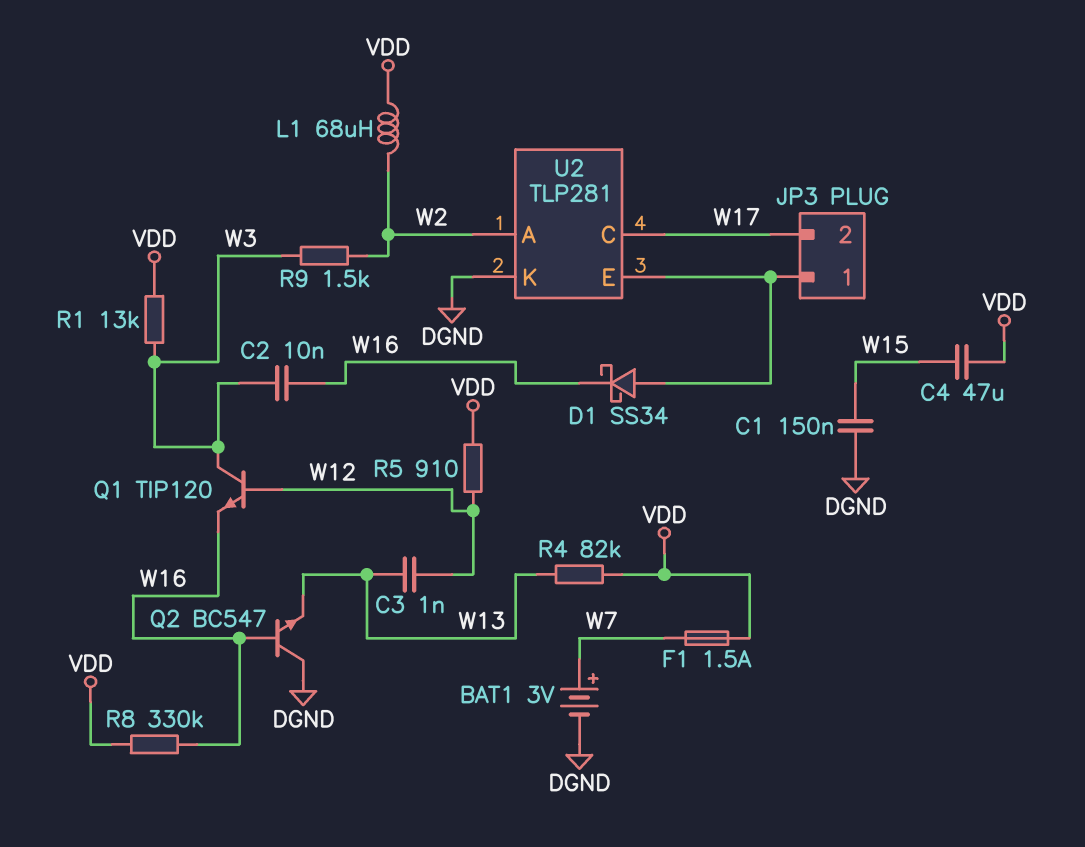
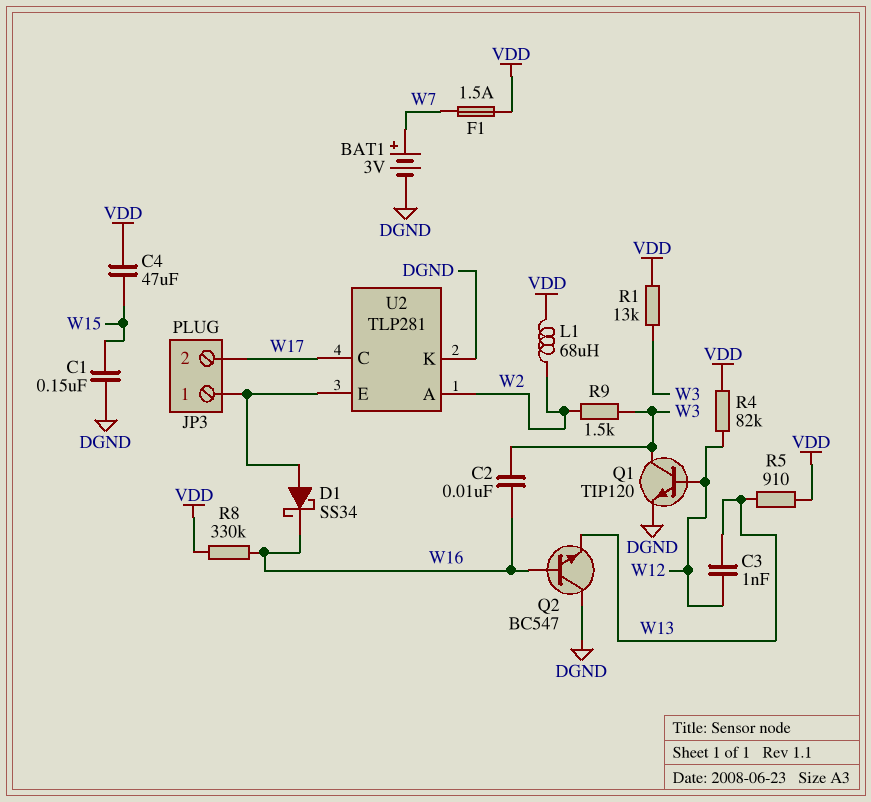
Q1: NPN TIP120 (B W12, C W3, E W16) -> NPN TIP120 (B W12, C W3, E DGND)
R4: 82k (VDD, W13) -> 82k (VDD, W12)
R5: 910 (VDD, W12) -> 910 (VDD, W13)

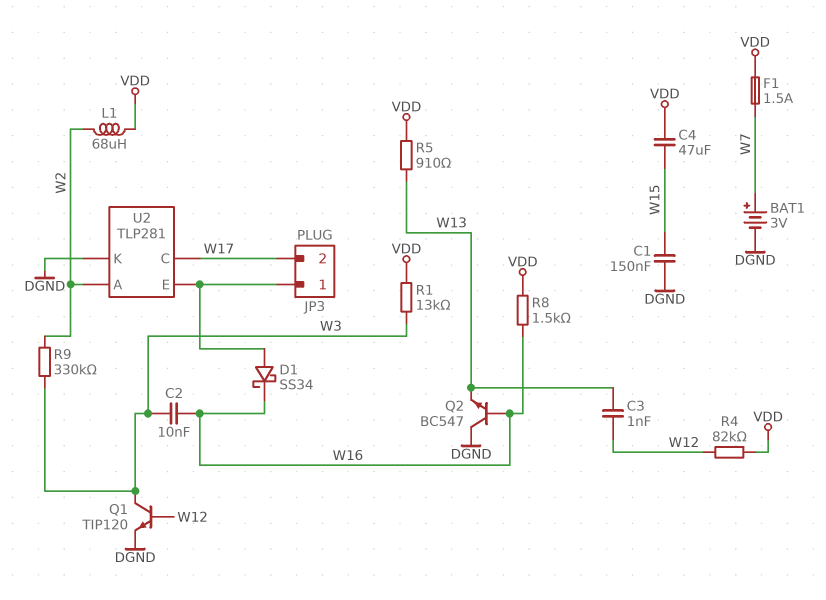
R8: 330k (VDD, W16) -> 1.5k (VDD, W16)
R9: 1.5k (W2, W3) -> 330k (W2, W3)

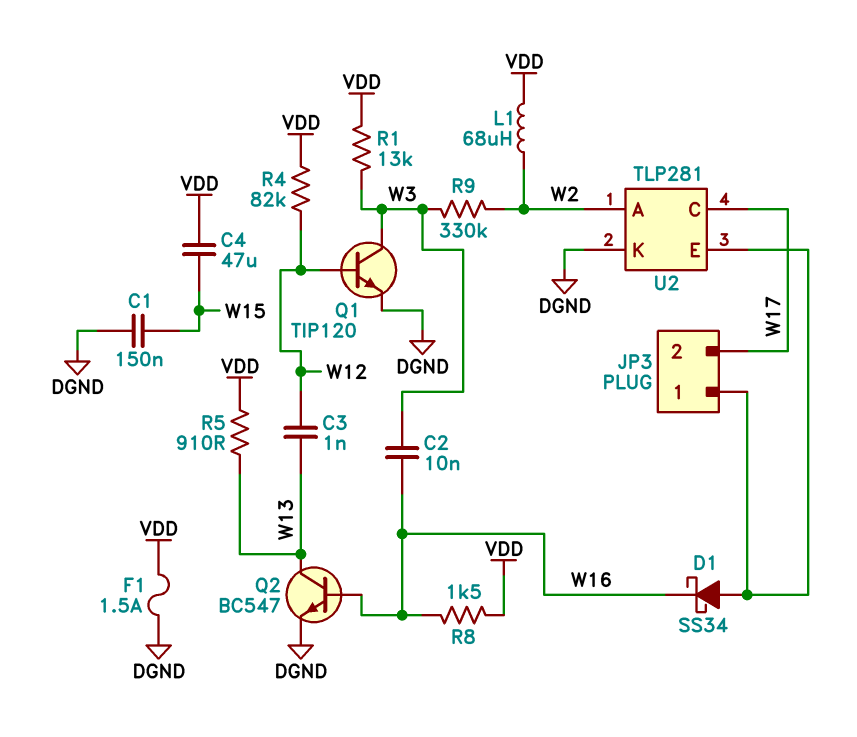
BAT1: 3V (plus W7, minus DGND) -> none
F1: 1.5A (VDD, W7) -> 1.5A (DGND, VDD)
Q2: NPN BC547 (B W16, C DGND, E W13) -> NPN BC547 (B W16, C W13, E DGND)

